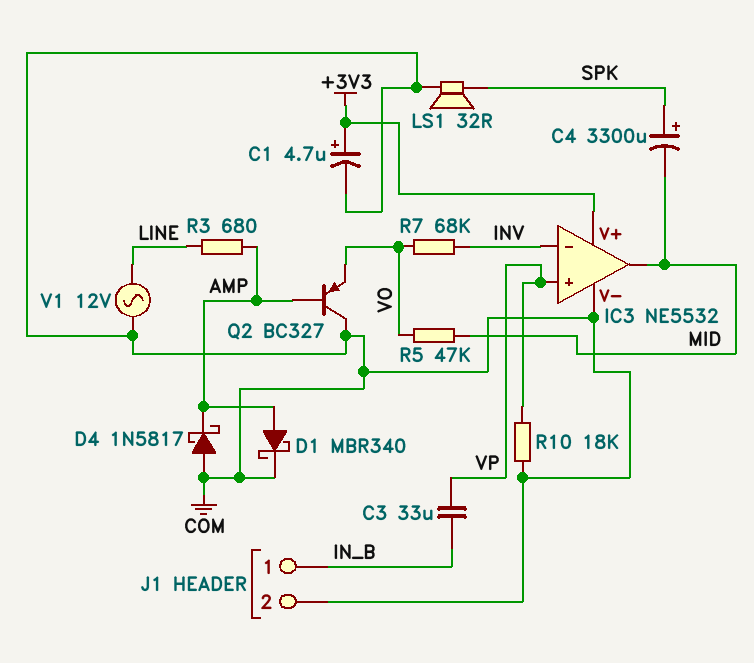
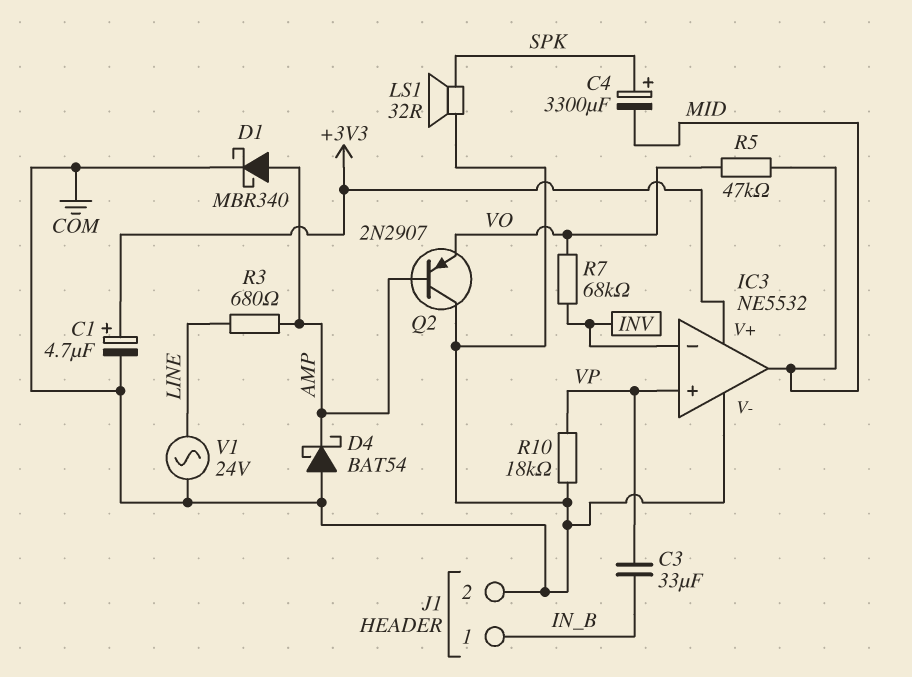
D4: schottky 1N5817 (A COM, K AMP) -> schottky BAT54 (A COM, K AMP)
Q2: PNP BC327 (B AMP, C COM, E VO) -> PNP 2N2907 (B AMP, C COM, E VO)
V1: AC 12V (COM, LINE) -> AC 24V (COM, LINE)

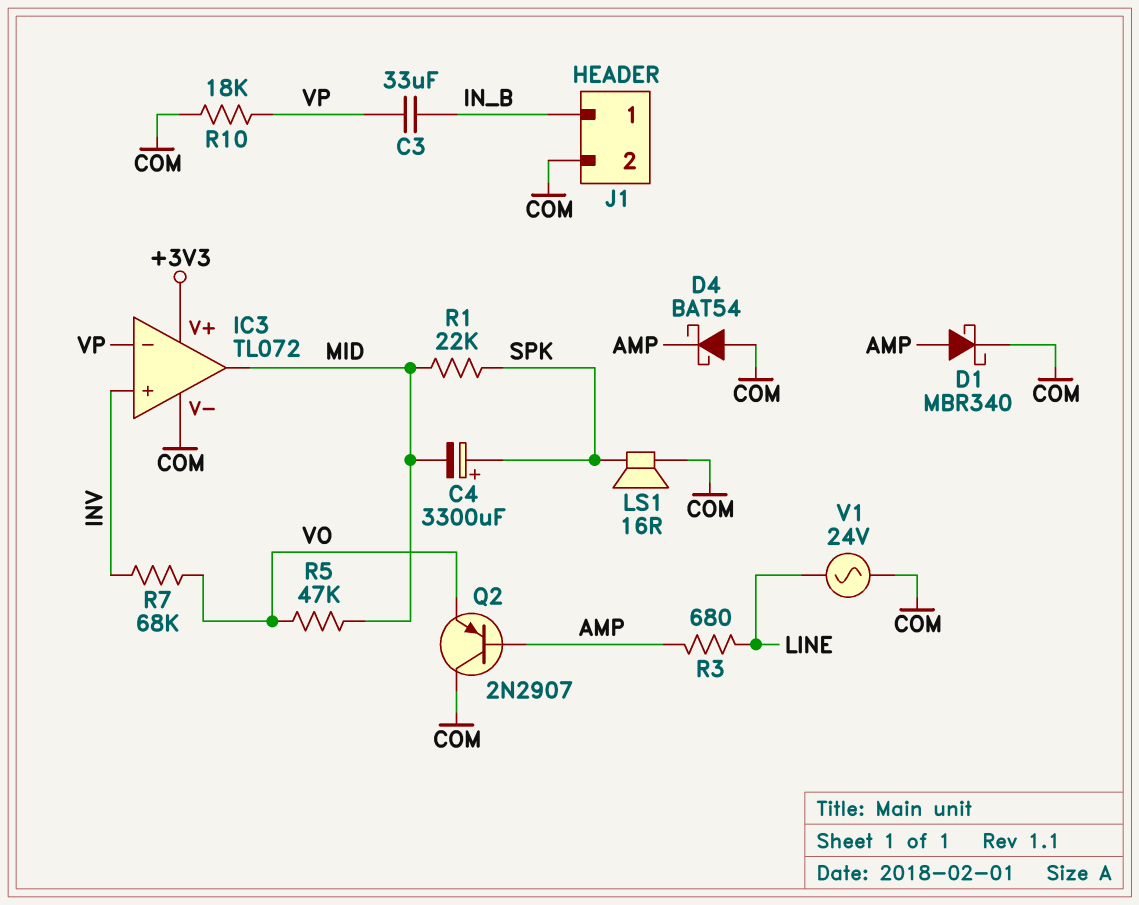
C1: 4.7uF (plus +3V3, minus COM) -> none
IC3: NE5532 -> TL072
IC3 pin in+: VP -> INV
IC3 pin in-: INV -> VP
LS1: speaker 32R (COM, SPK) -> speaker 16R (COM, SPK)
R1: none -> 22k (MID, SPK)

